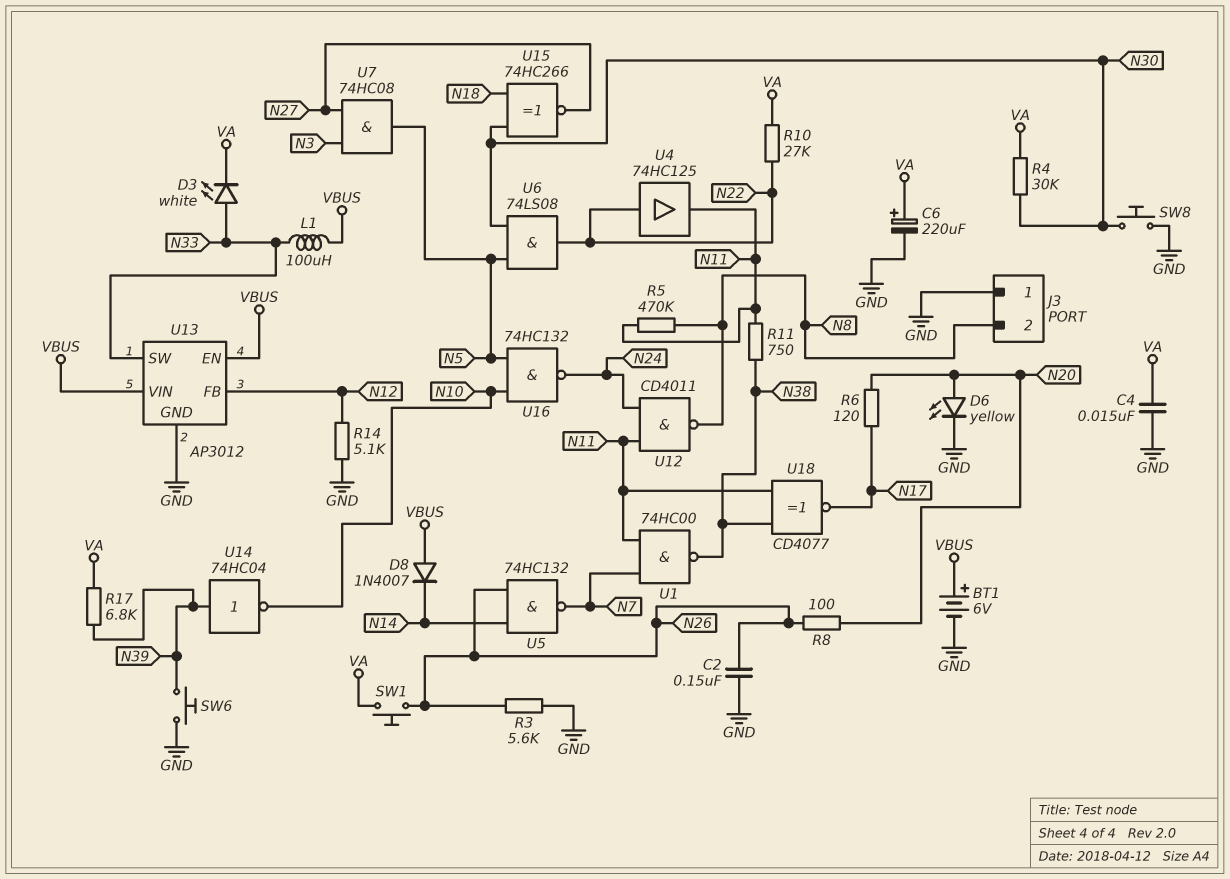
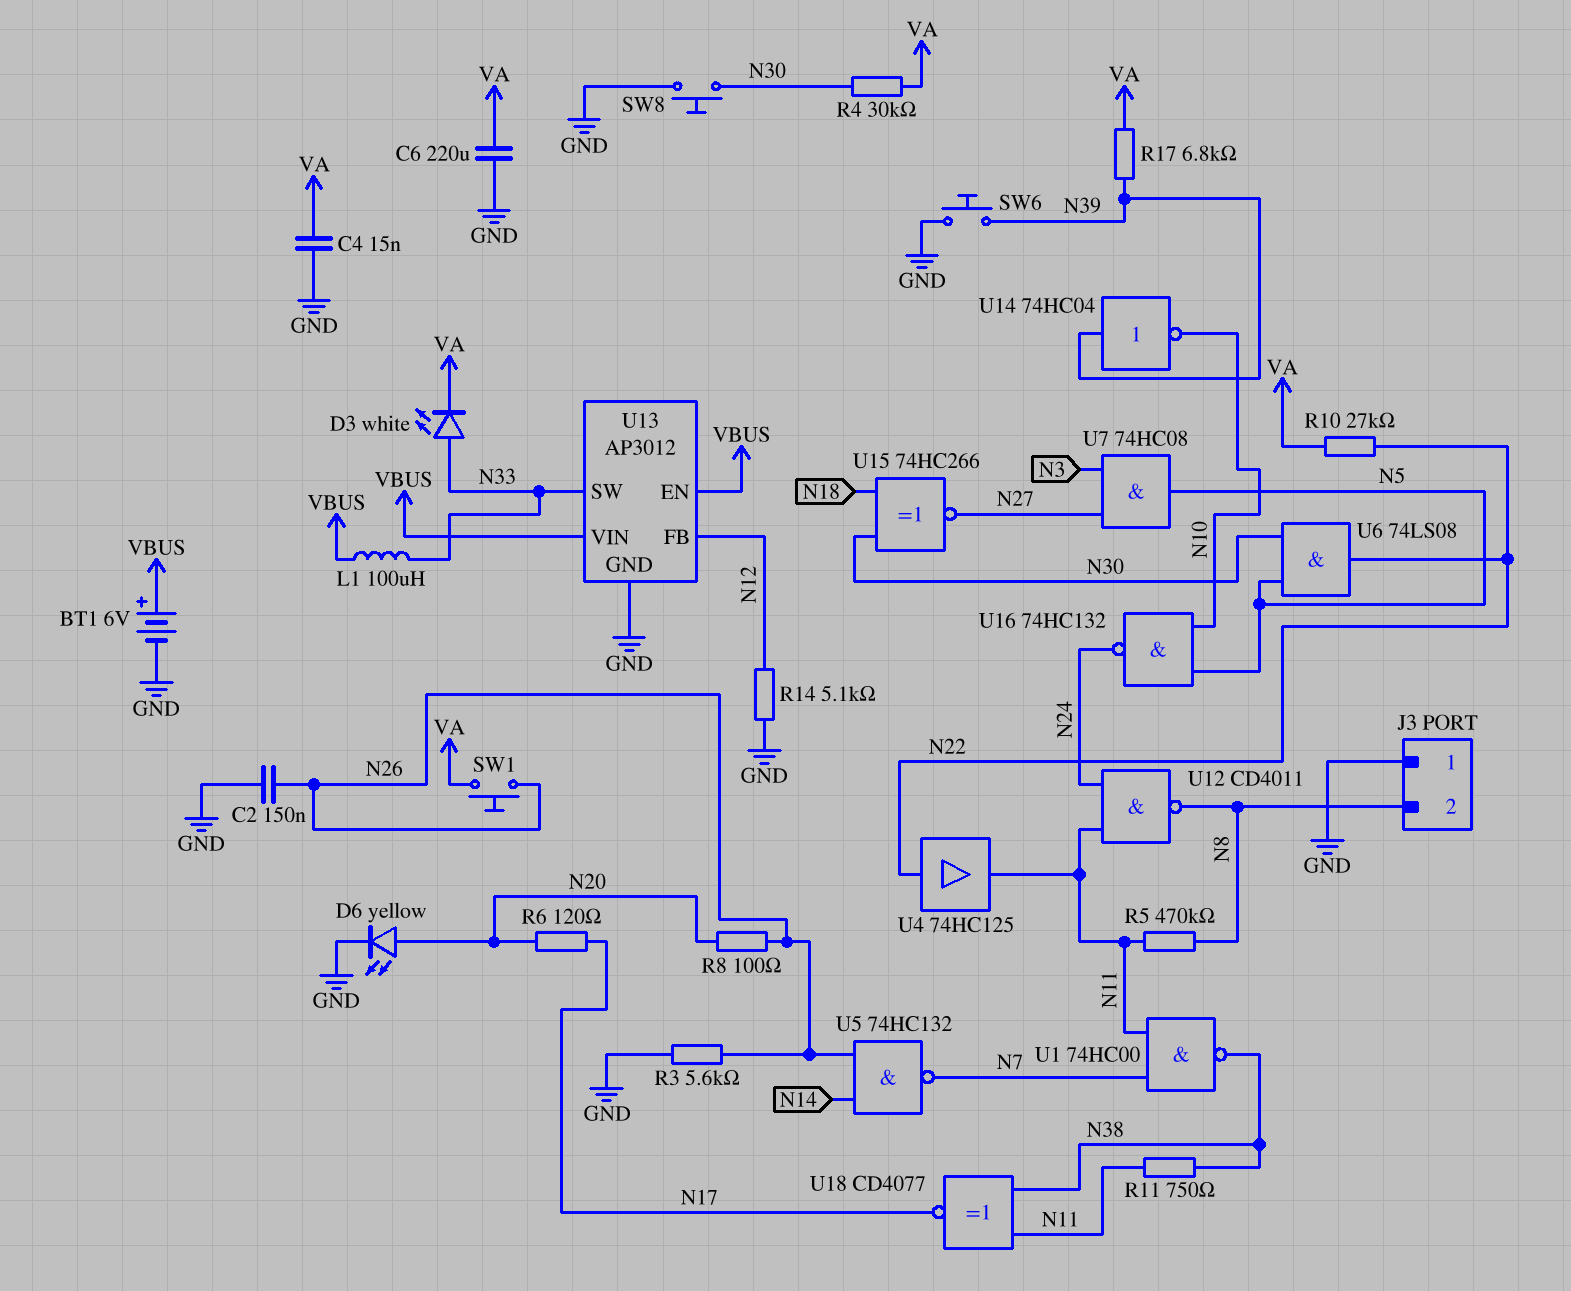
C6: 220uF (plus VA, minus GND) -> 220uF (GND, VA)
D8: diode 1N4007 (A VBUS, K N14) -> none

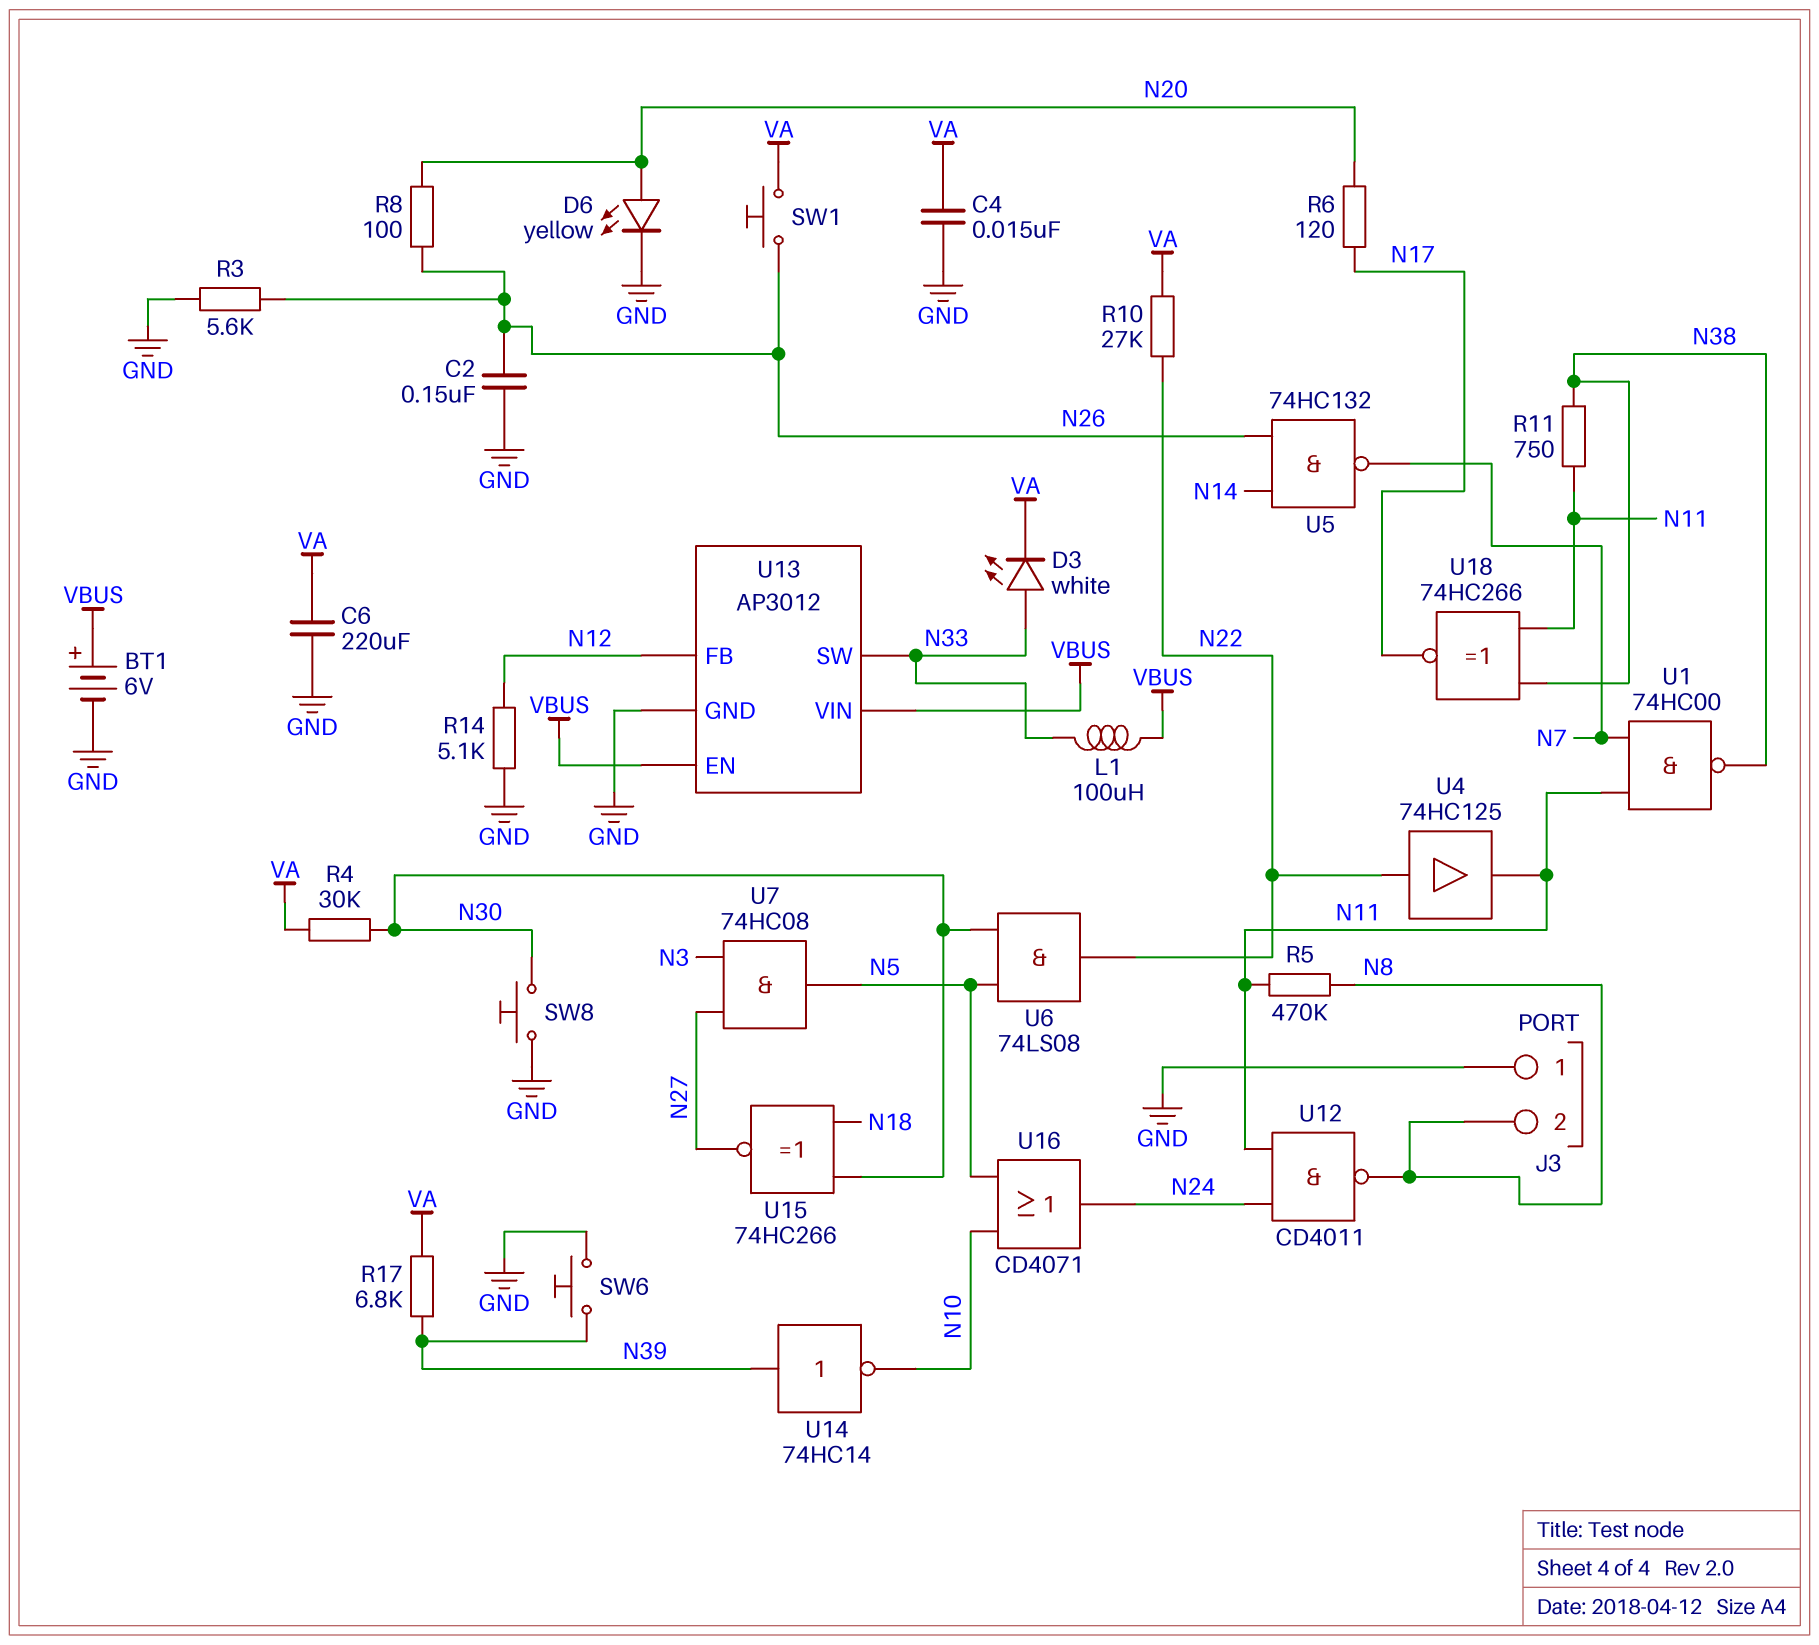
U14: NOT 74HC04 (in N39, out N10) -> NOT 74HC14 (in N39, out N10)
U16: NAND 74HC132 (in N5, in N10, out N24) -> OR CD4071 (in N5, in N10, out N24)
U18: XNOR CD4077 (in N11, in N38, out N17) -> XNOR 74HC266 (in N11, in N38, out N17)

